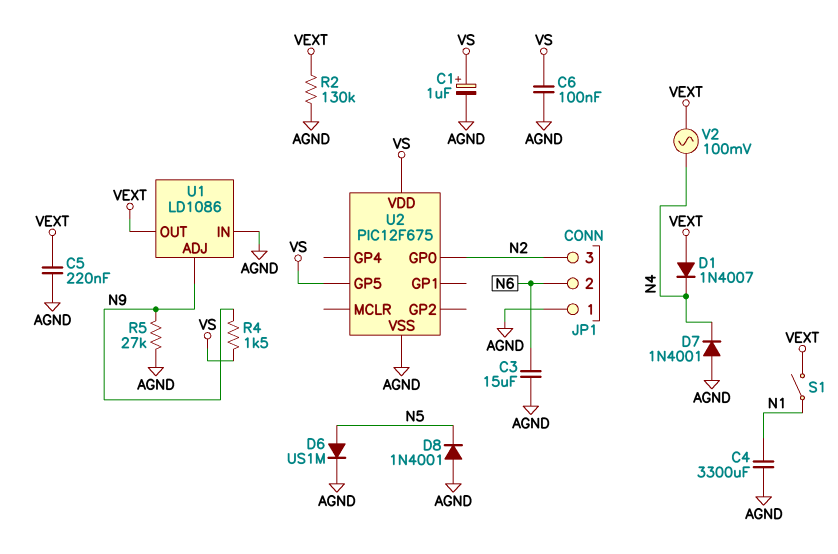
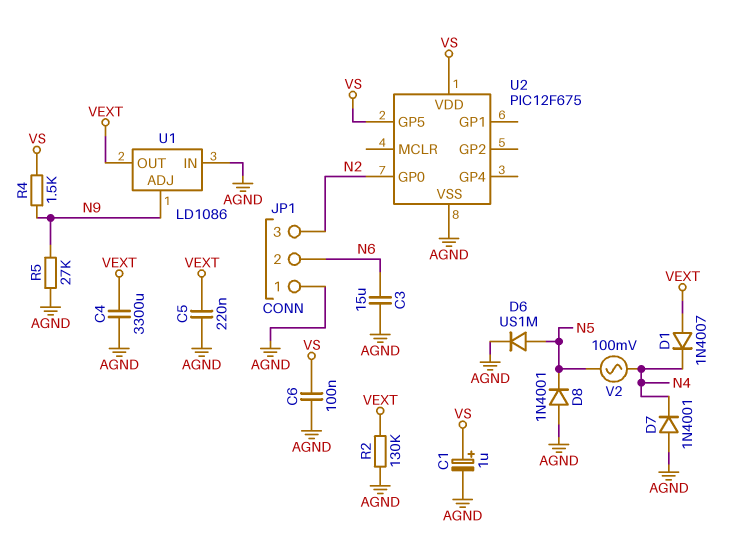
C4: 3300uF (AGND, N1) -> 3300uF (AGND, VEXT)
S1: switch (N1, VEXT) -> none
V2: AC 100mV (N4, VEXT) -> AC 100mV (N4, N5)

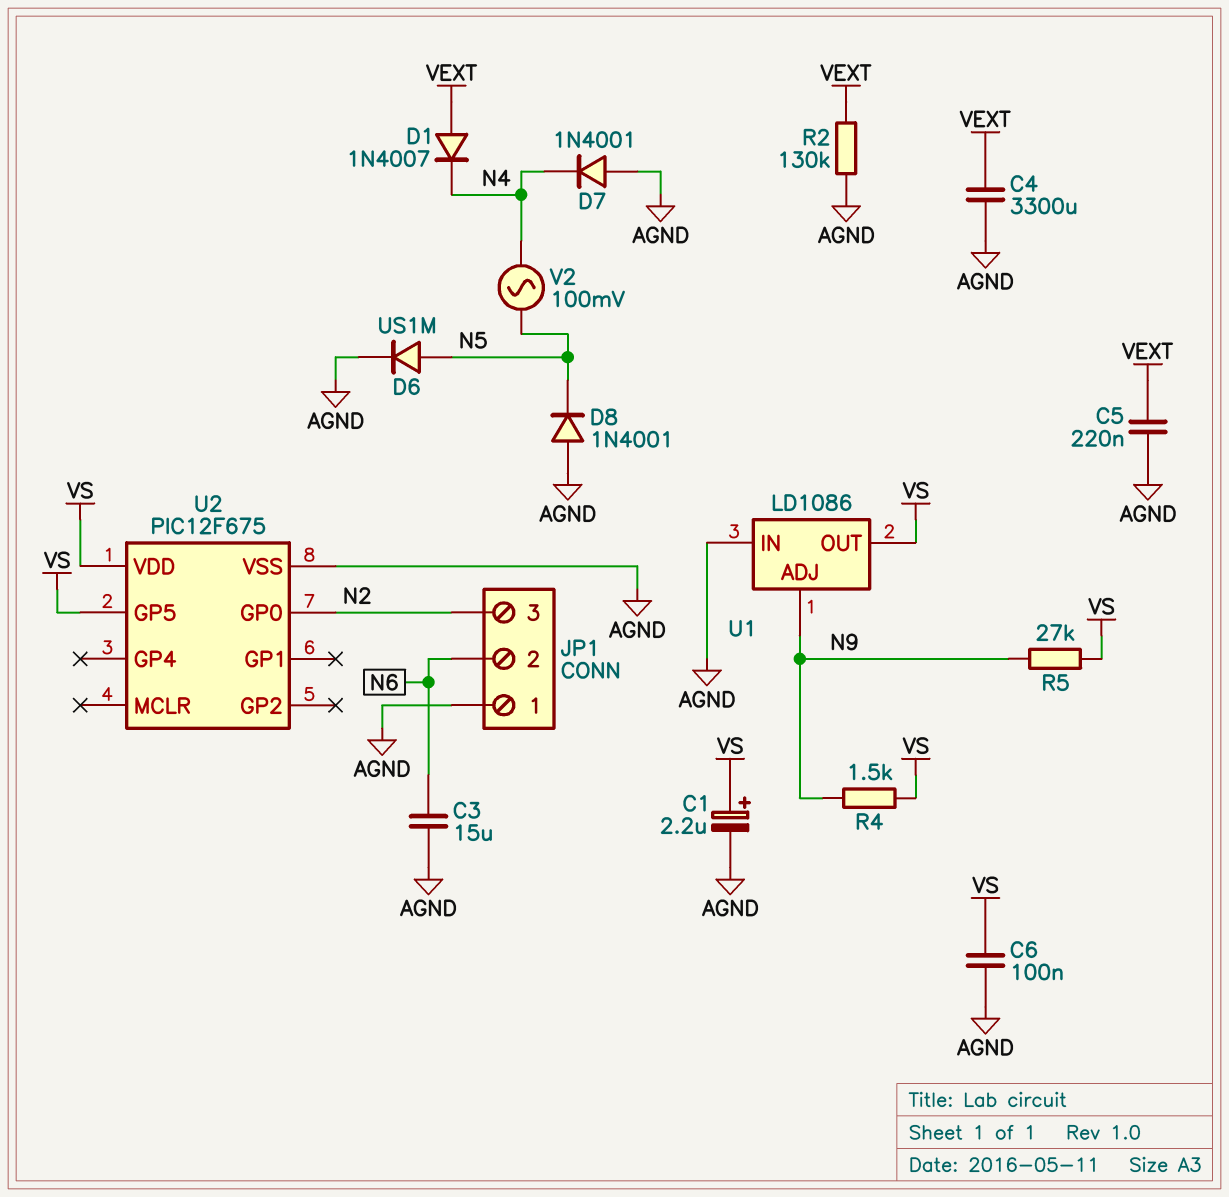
C1: 1uF (plus VS, minus AGND) -> 2.2uF (plus VS, minus AGND)
R5: 27k (AGND, N9) -> 27k (N9, VS)
U1 pin OUT: VEXT -> VS

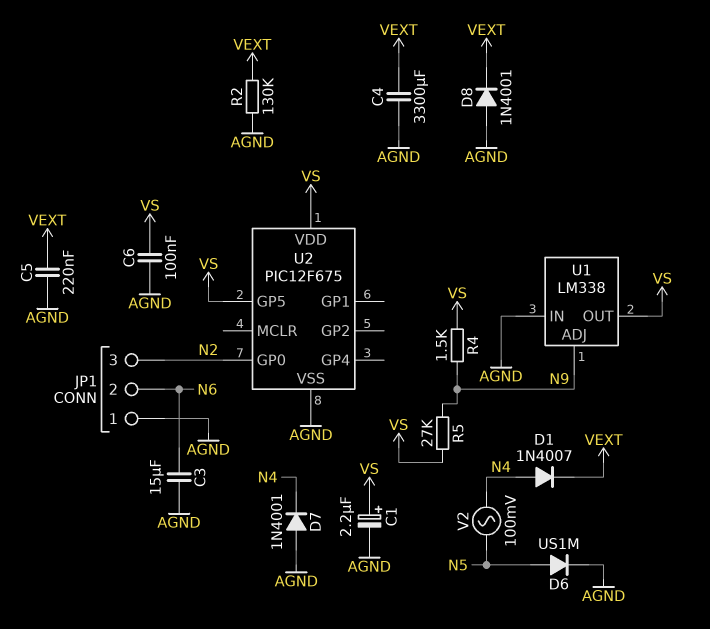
D1: diode 1N4007 (A VEXT, K N4) -> diode 1N4007 (A N4, K VEXT)
D8: diode 1N4001 (A AGND, K N5) -> diode 1N4001 (A AGND, K VEXT)
U1: LD1086 -> LM338

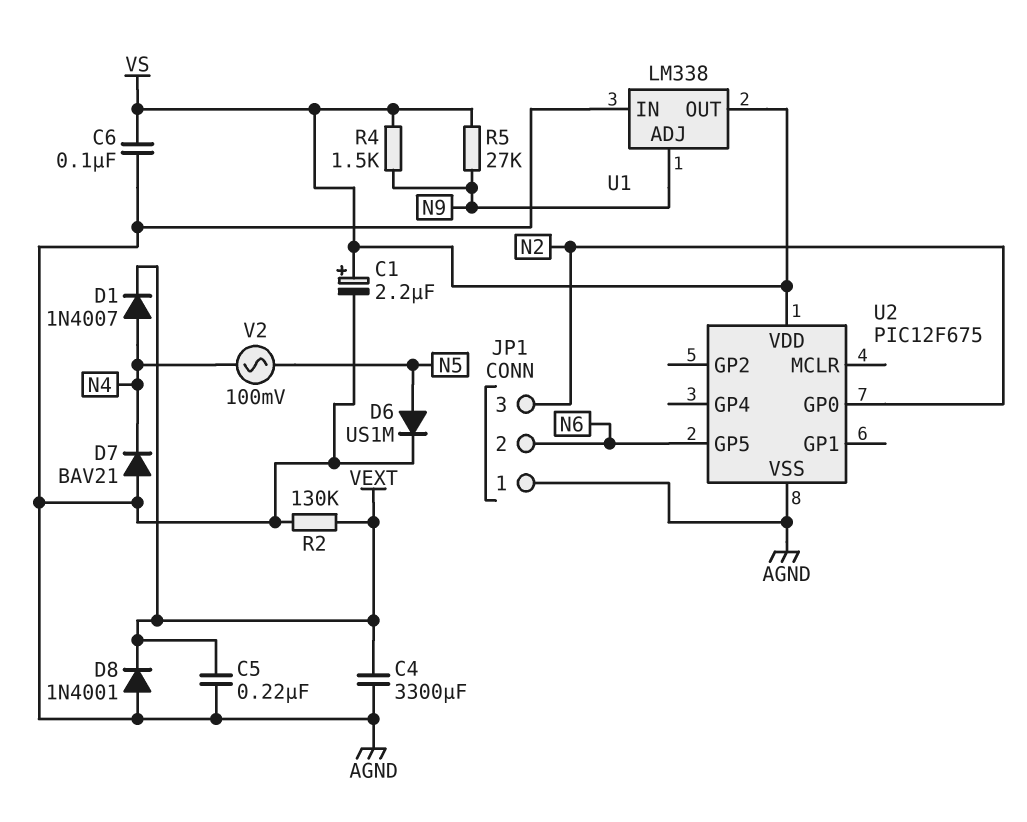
C3: 15uF (AGND, N6) -> none
D7: diode 1N4001 (A AGND, K N4) -> diode BAV21 (A AGND, K N4)
U2 pin GP5: VS -> N6

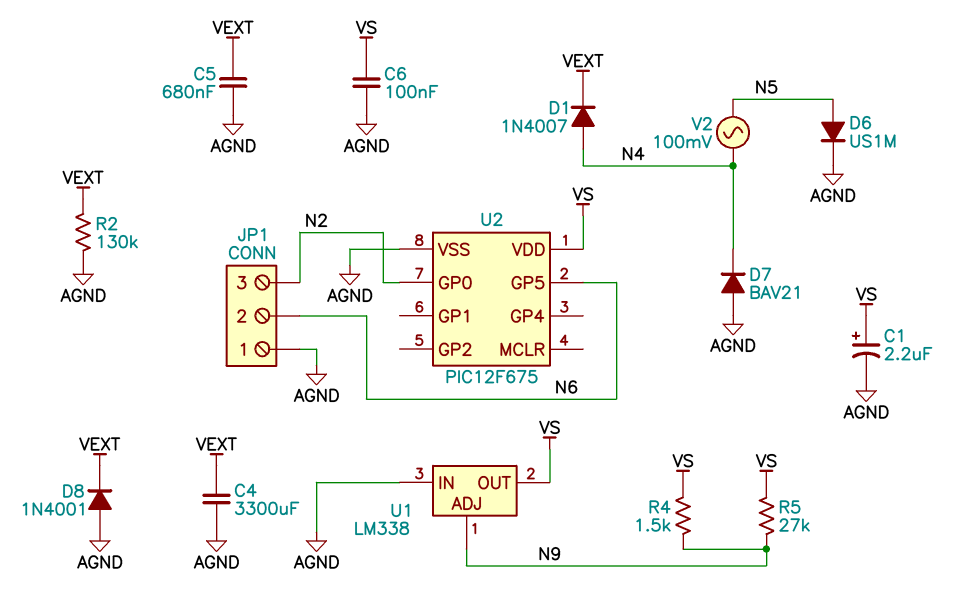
C5: 220nF (AGND, VEXT) -> 680nF (AGND, VEXT)

